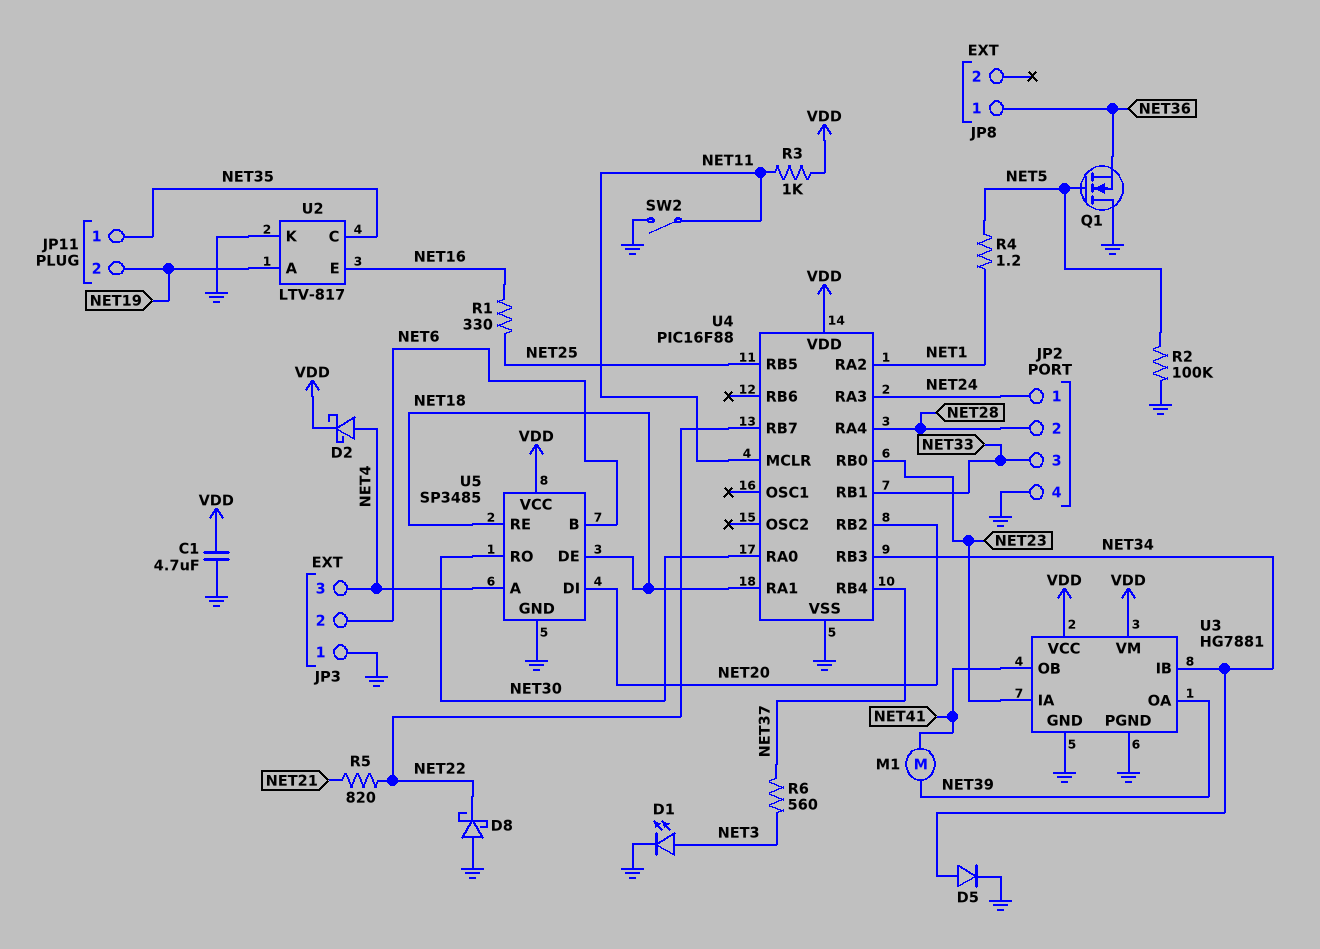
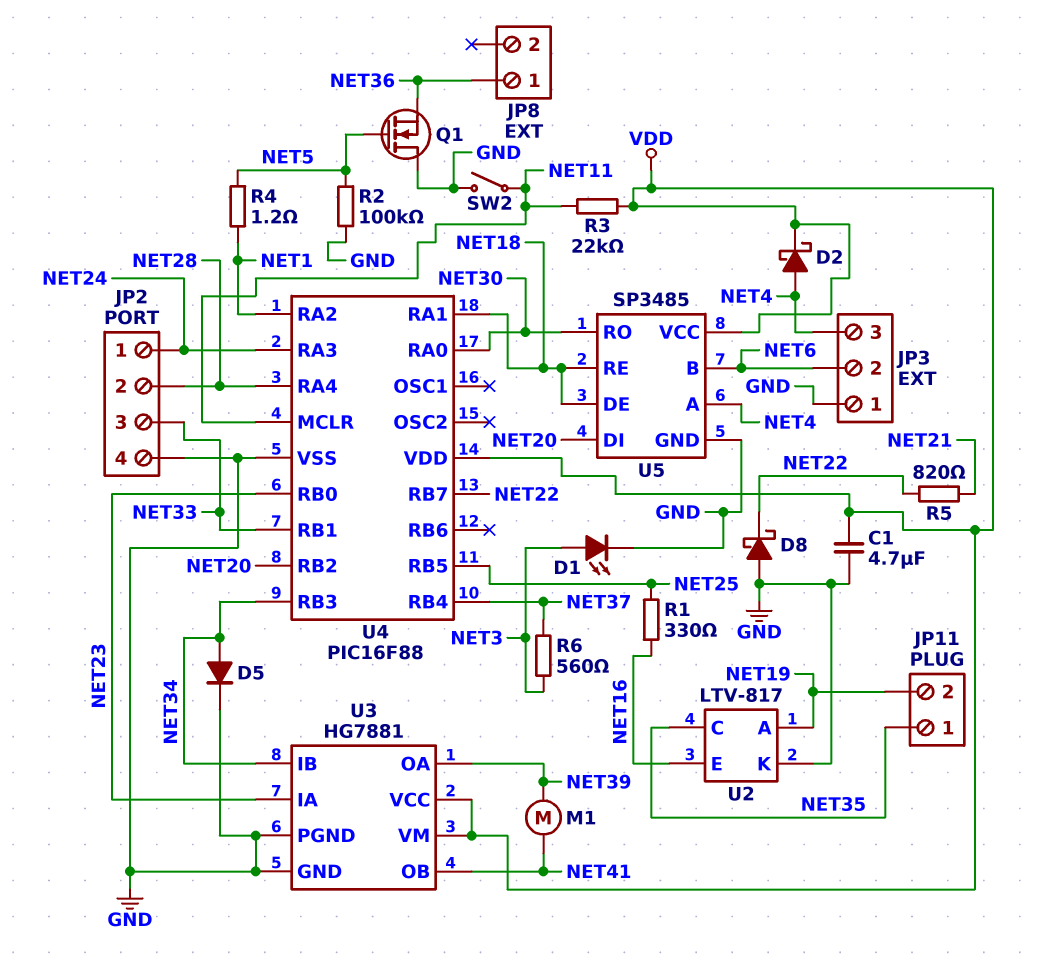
R3: 1k (NET11, VDD) -> 22k (NET11, VDD)

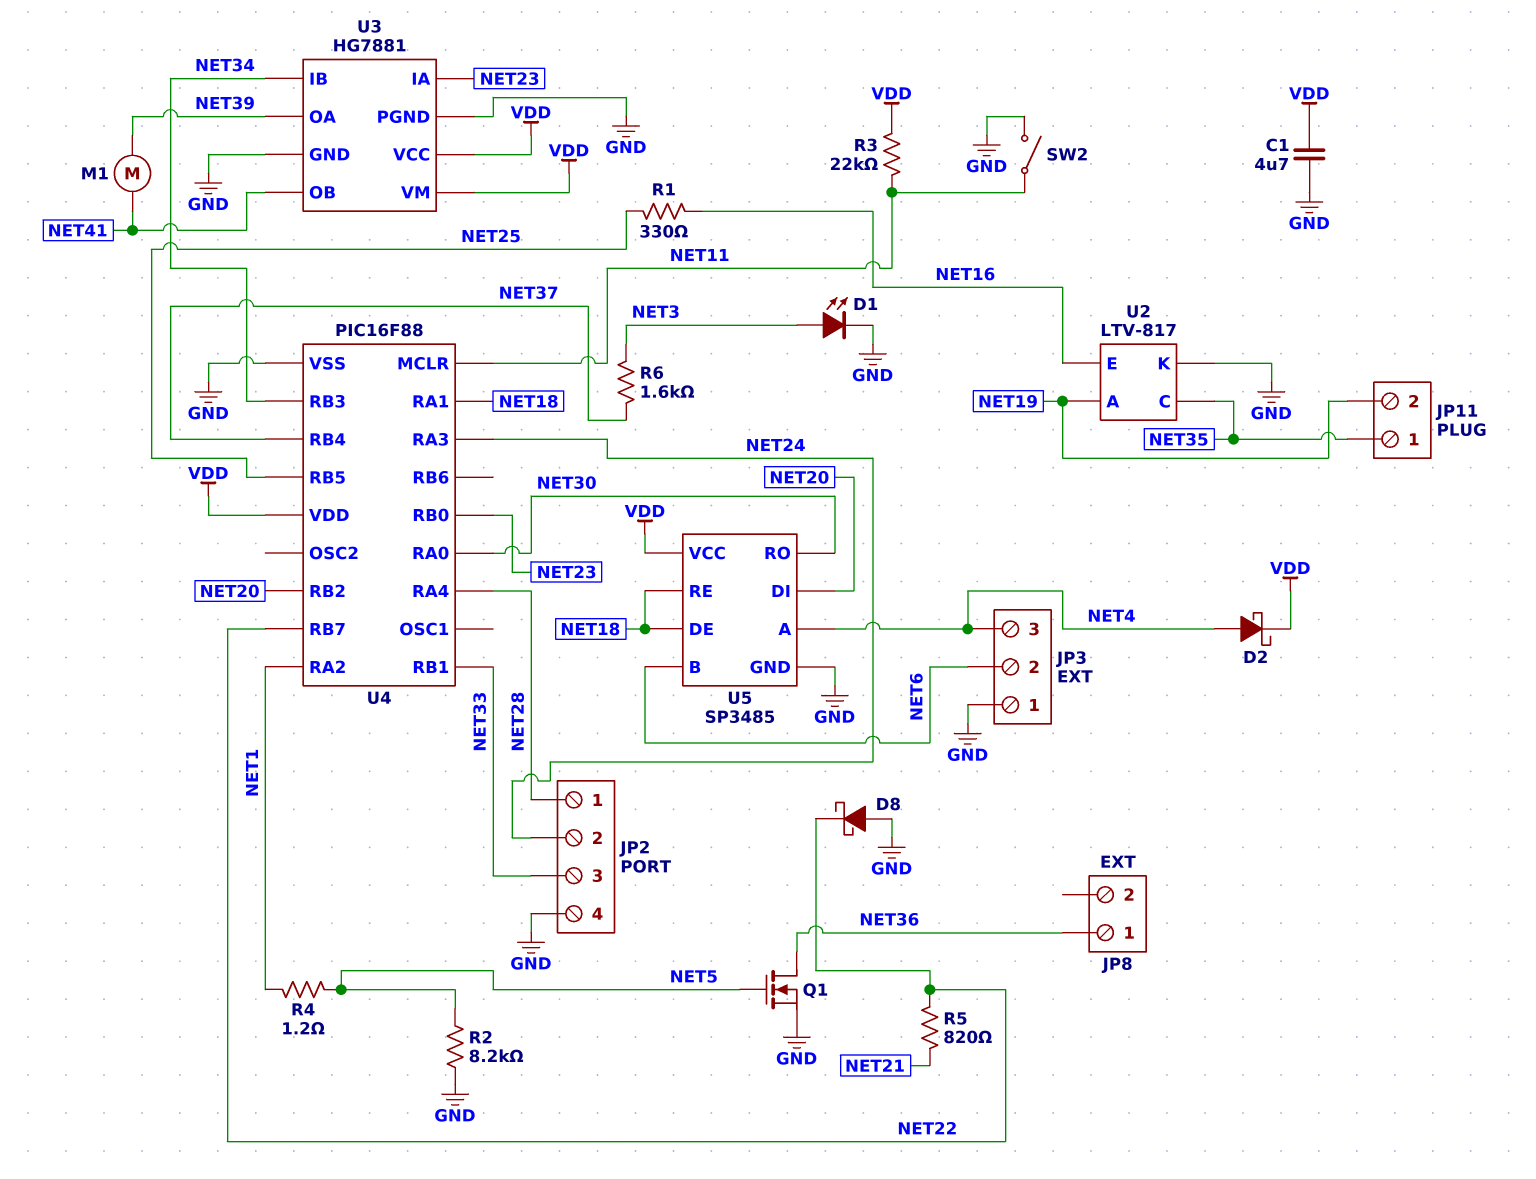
D5: diode (A NET34, K GND) -> none
JP2 pin 1: NET24 -> NET28
JP2 pin 2: NET28 -> NET24
Q1: NMOS (G NET5, D GND, S NET36) -> NMOS (G NET5, D NET36, S GND)
R2: 100k (GND, NET5) -> 8.2k (GND, NET5)
R6: 560 (NET3, NET37) -> 1.6k (NET3, NET37)

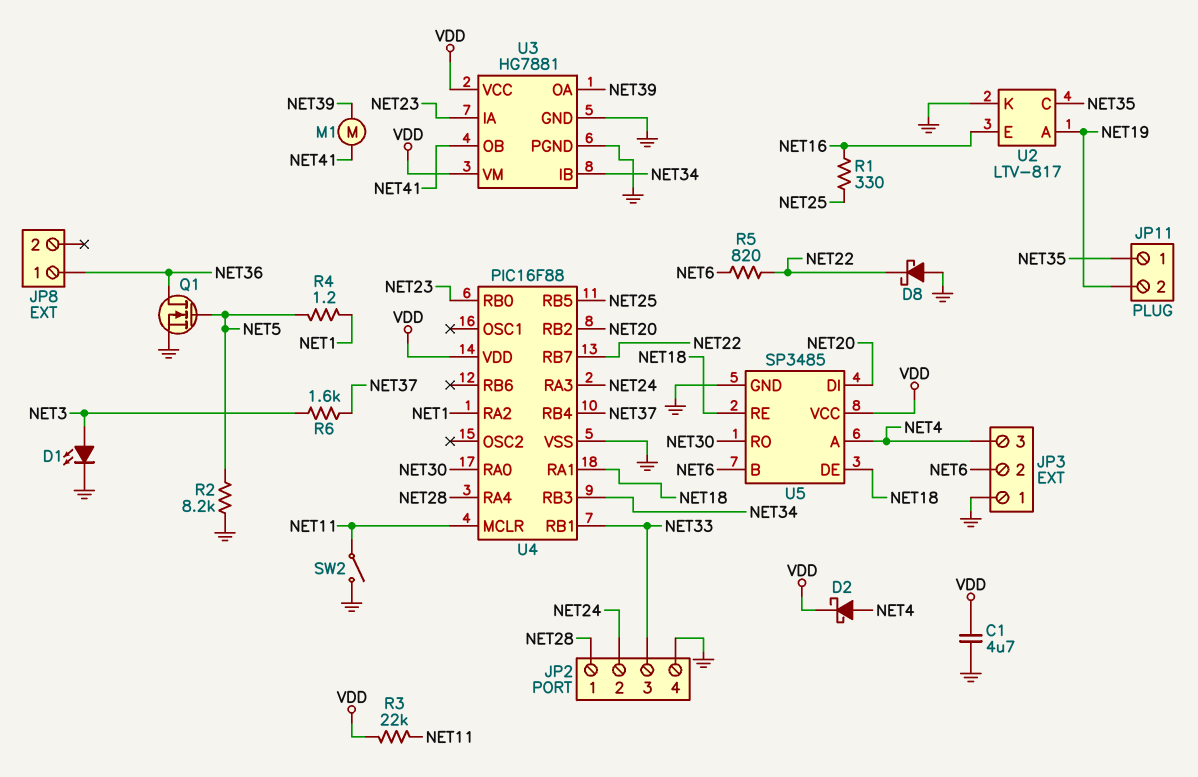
R5: 820 (NET21, NET22) -> 820 (NET6, NET22)

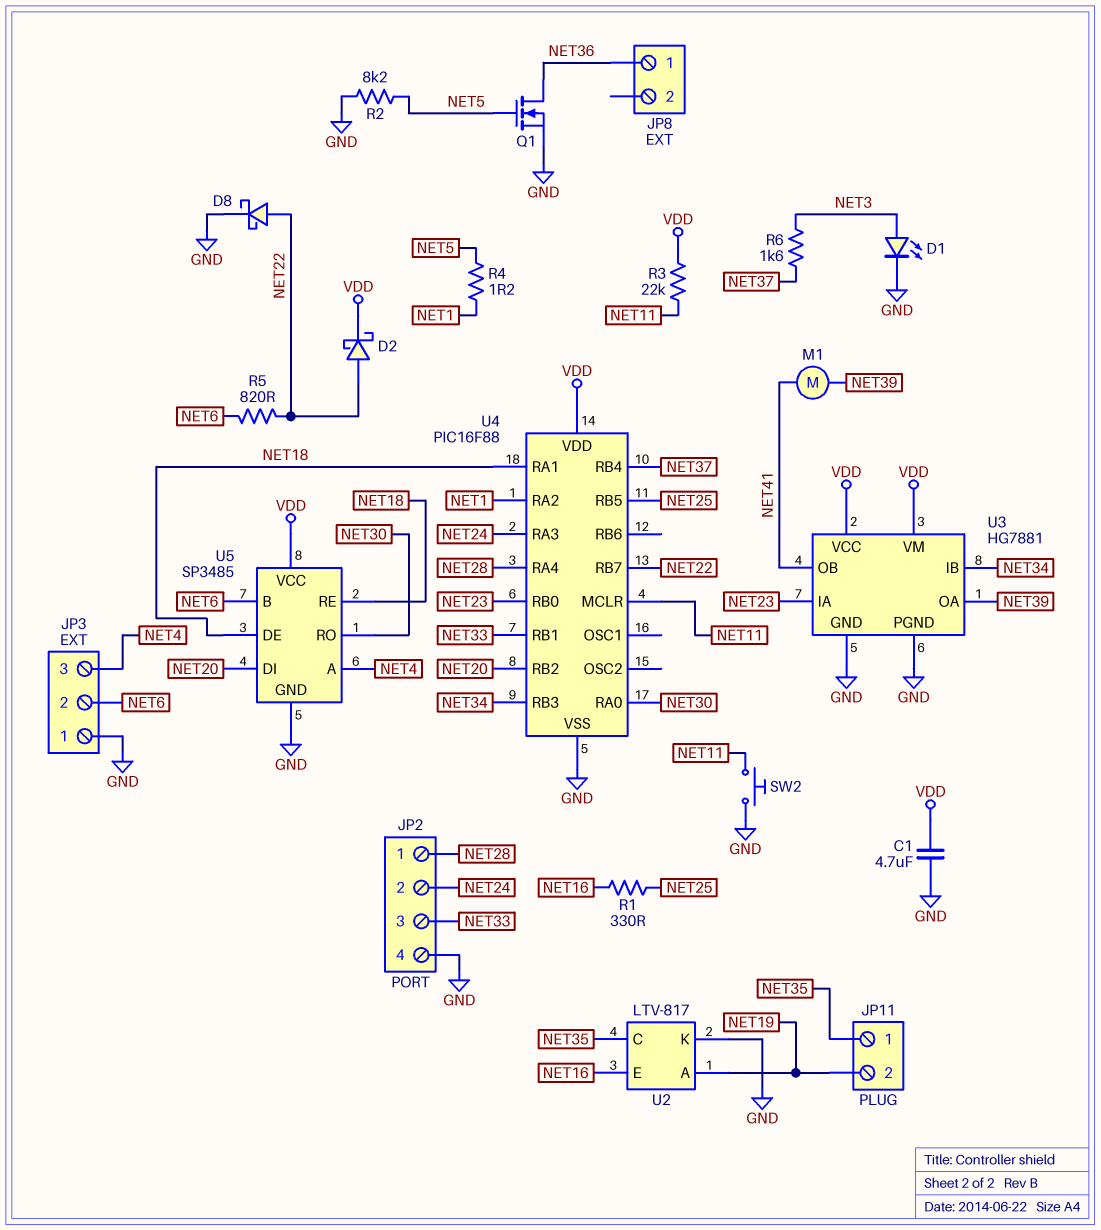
D2: schottky (A NET4, K VDD) -> schottky (A NET22, K VDD)
D8: schottky (A GND, K NET22) -> schottky (A NET22, K GND)
SW2: switch (GND, NET11) -> button (GND, NET11)

